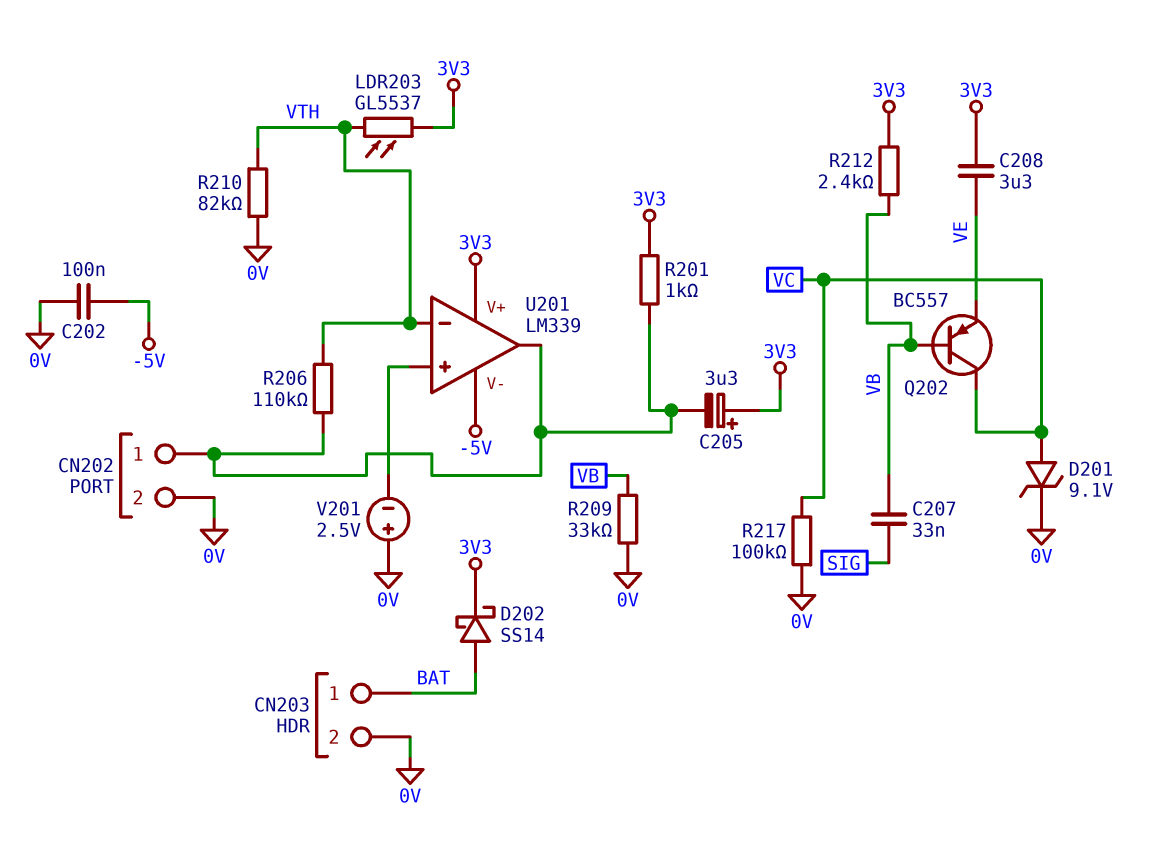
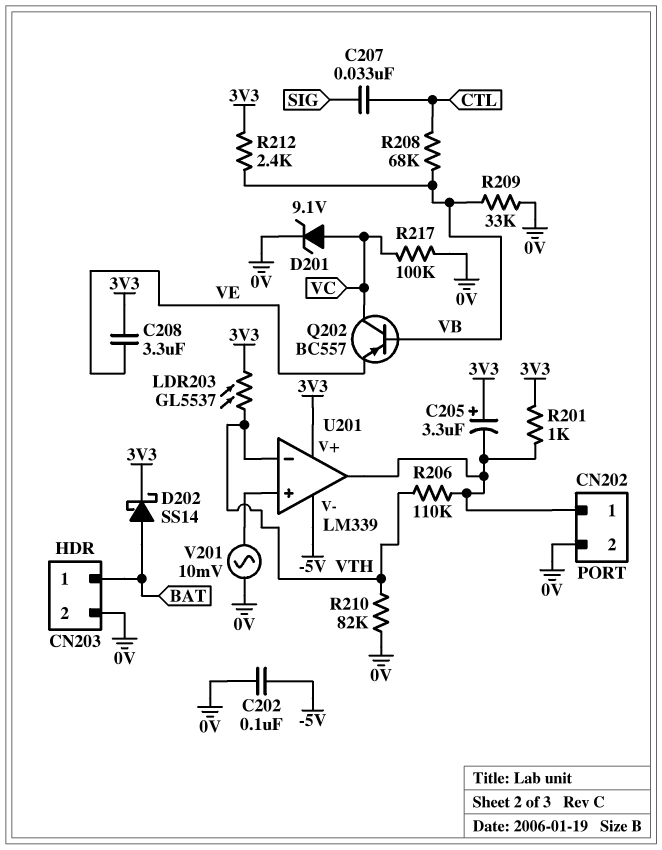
C207: 33nF (SIG, VB) -> 33nF (CTL, SIG)
R208: none -> 68k (CTL, VB)
V201: 2.5V (plus 0V, minus U201/in+) -> AC 10mV (0V, U201/in+)

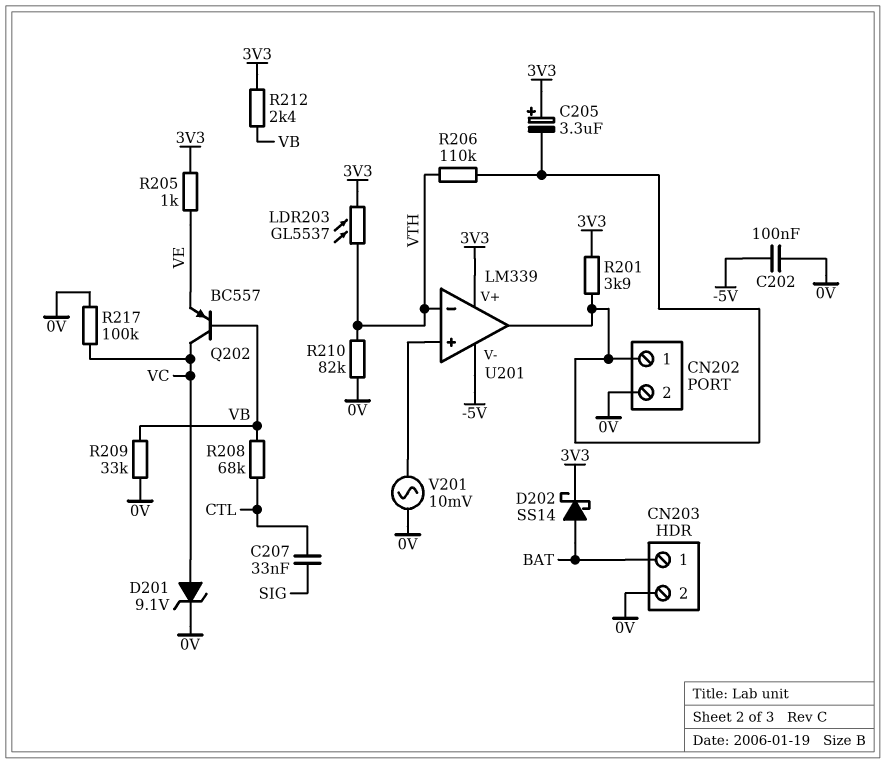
C208: 3.3uF (3V3, VE) -> none
R201: 1k (3V3, CN202/1) -> 3.9k (3V3, CN202/1)
R205: none -> 1k (3V3, VE)

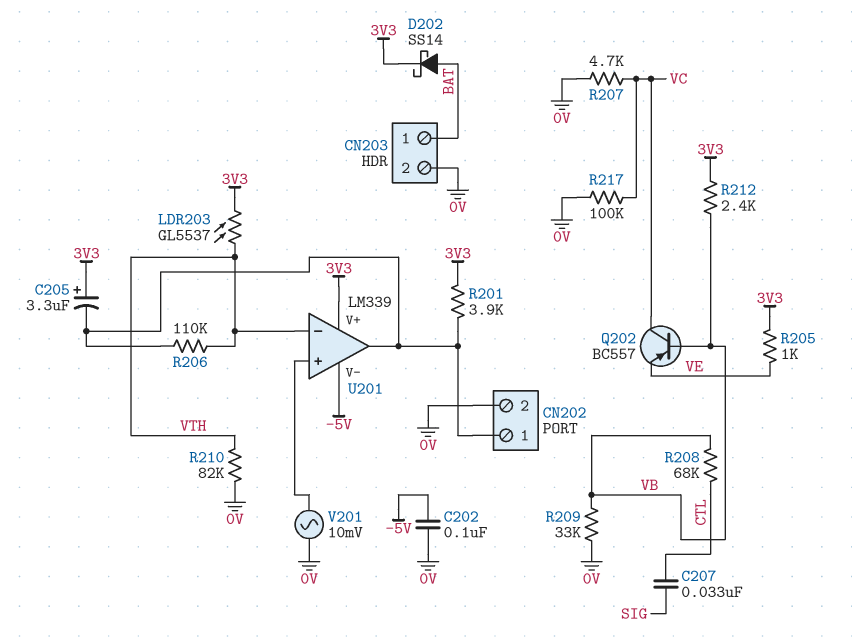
D201: zener 9.1V (A VC, K 0V) -> none
R207: none -> 4.7k (0V, VC)

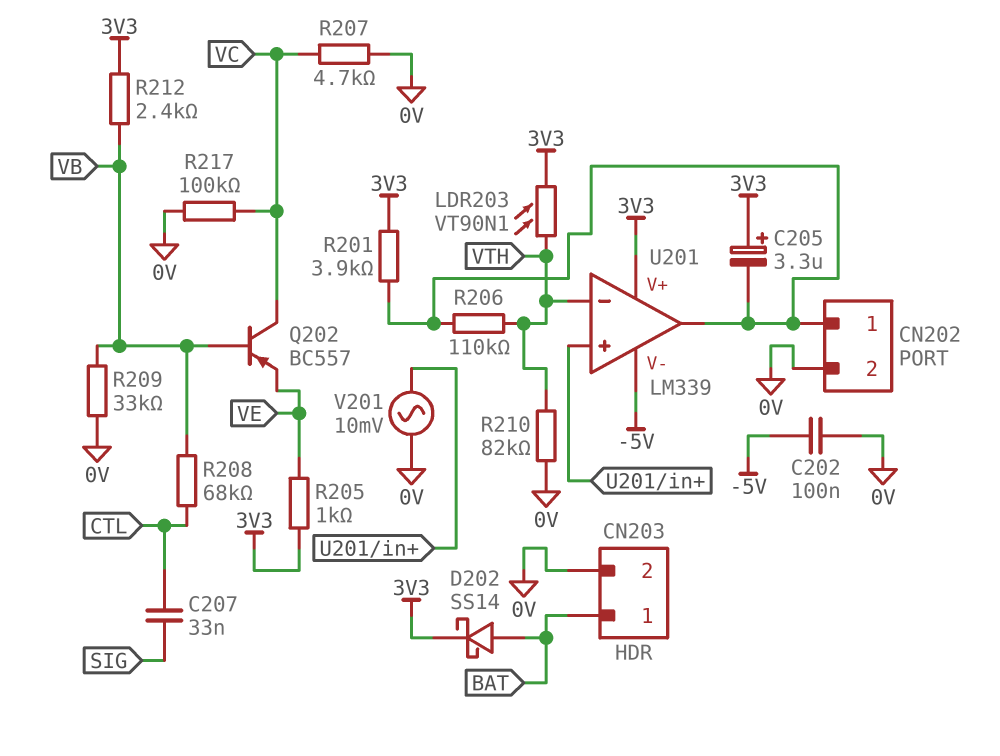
LDR203: GL5537 (3V3, VTH) -> VT90N1 (3V3, VTH)

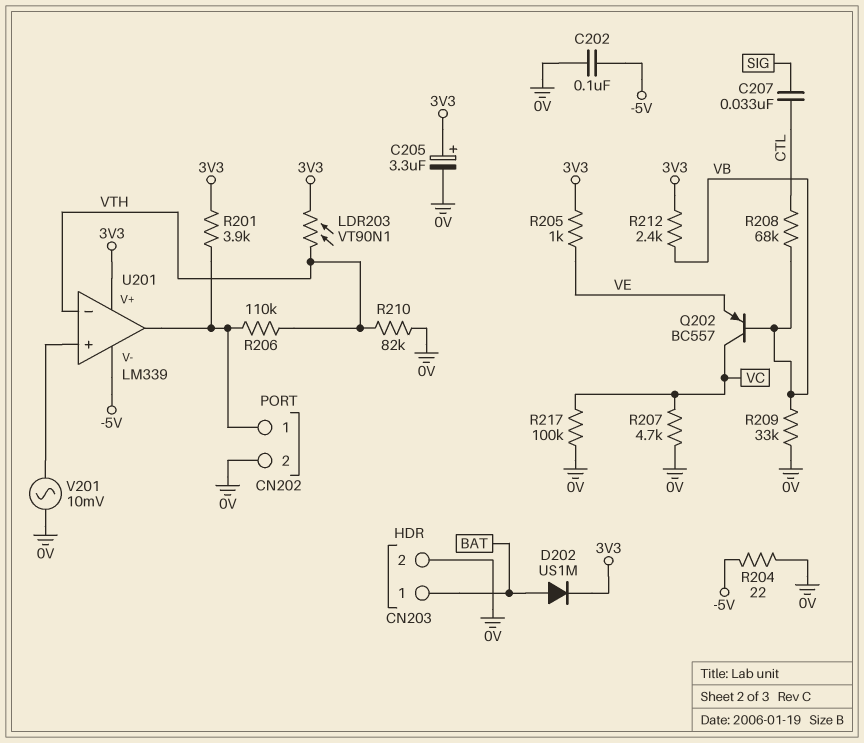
C205: 3.3uF (plus 3V3, minus CN202/1) -> 3.3uF (plus 3V3, minus 0V)
D202: schottky SS14 (A BAT, K 3V3) -> diode US1M (A BAT, K 3V3)
R204: none -> 22 (-5V, 0V)

